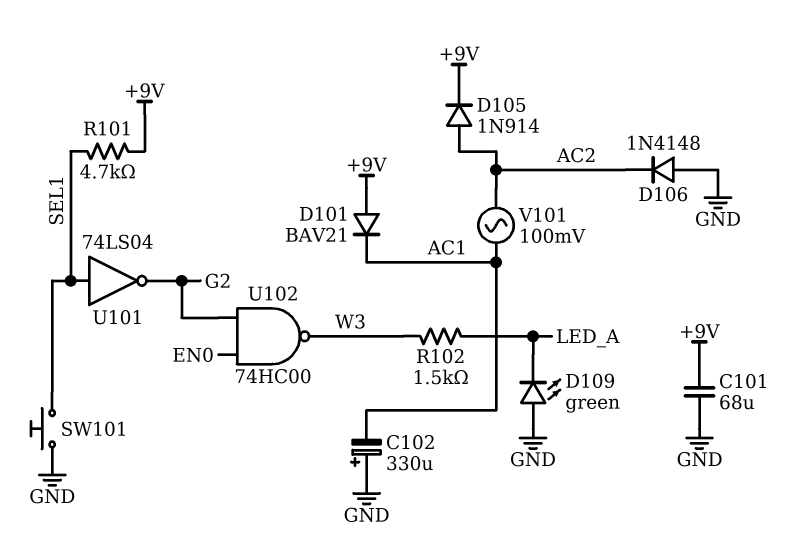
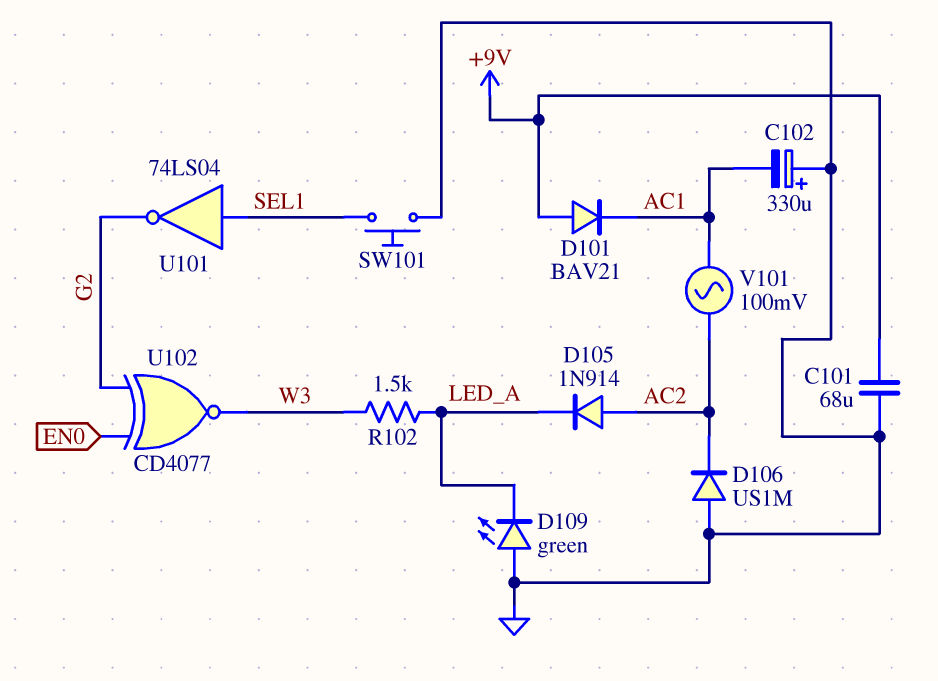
D105: diode 1N914 (A AC2, K +9V) -> diode 1N914 (A AC2, K LED_A)
D106: diode 1N4148 (A GND, K AC2) -> diode US1M (A GND, K AC2)
R101: 4.7k (+9V, SEL1) -> none
U102: NAND 74HC00 (in EN0, in G2, out W3) -> XNOR CD4077 (in EN0, in G2, out W3)

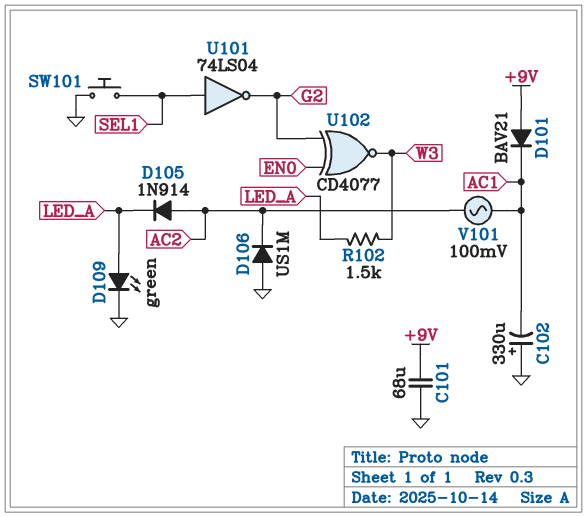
D109: LED green (A GND, K LED_A) -> LED green (A LED_A, K GND)

